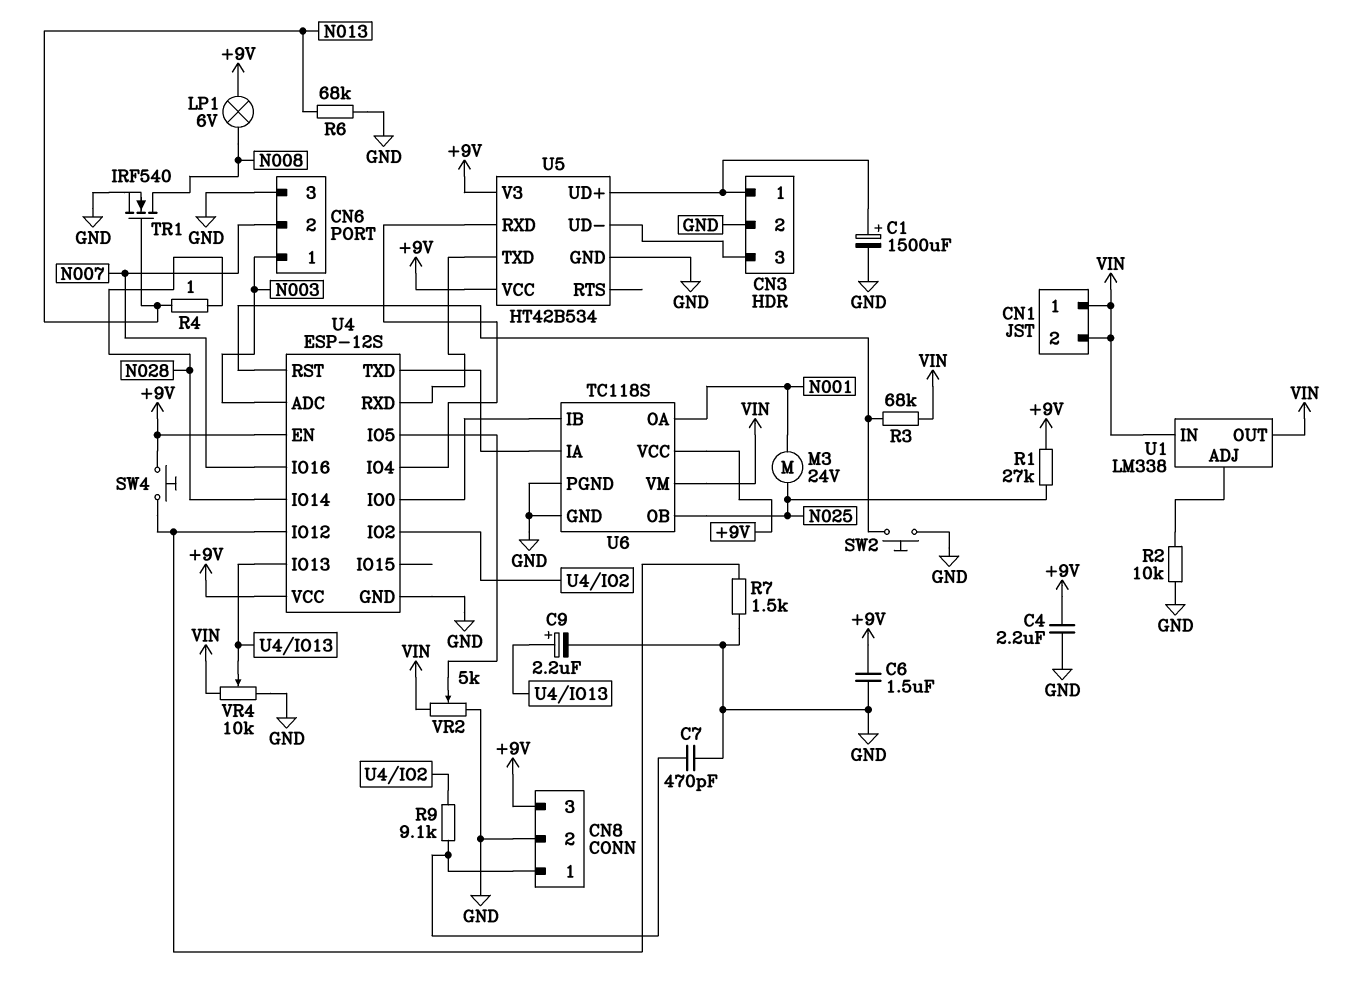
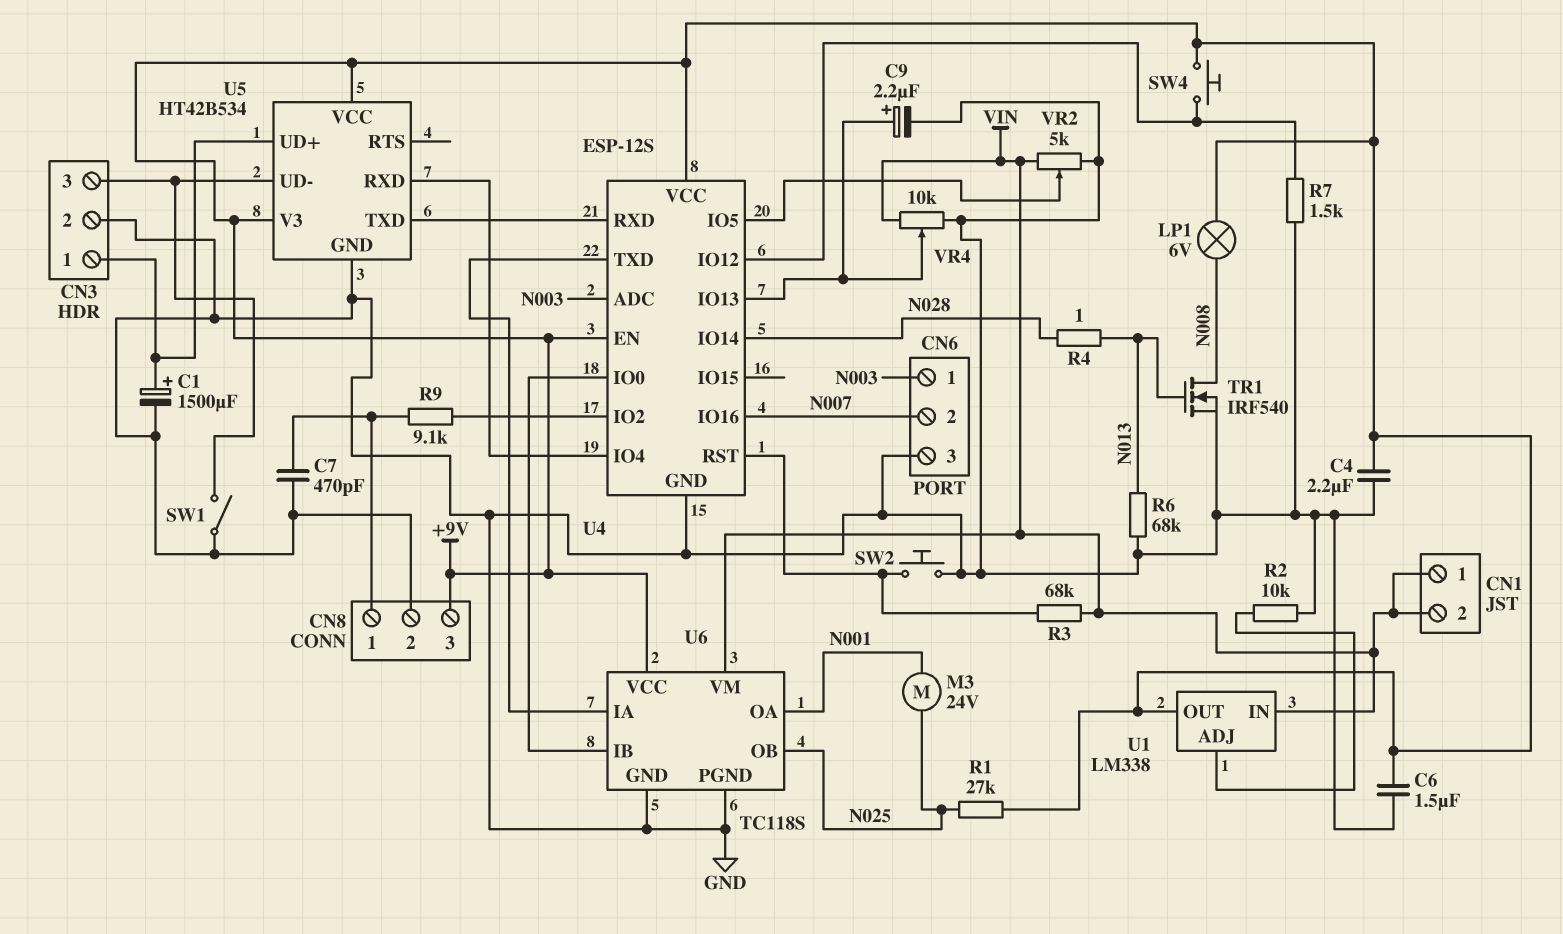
SW1: none -> switch (CN3/3, GND)
U1 pin OUT: VIN -> +9V

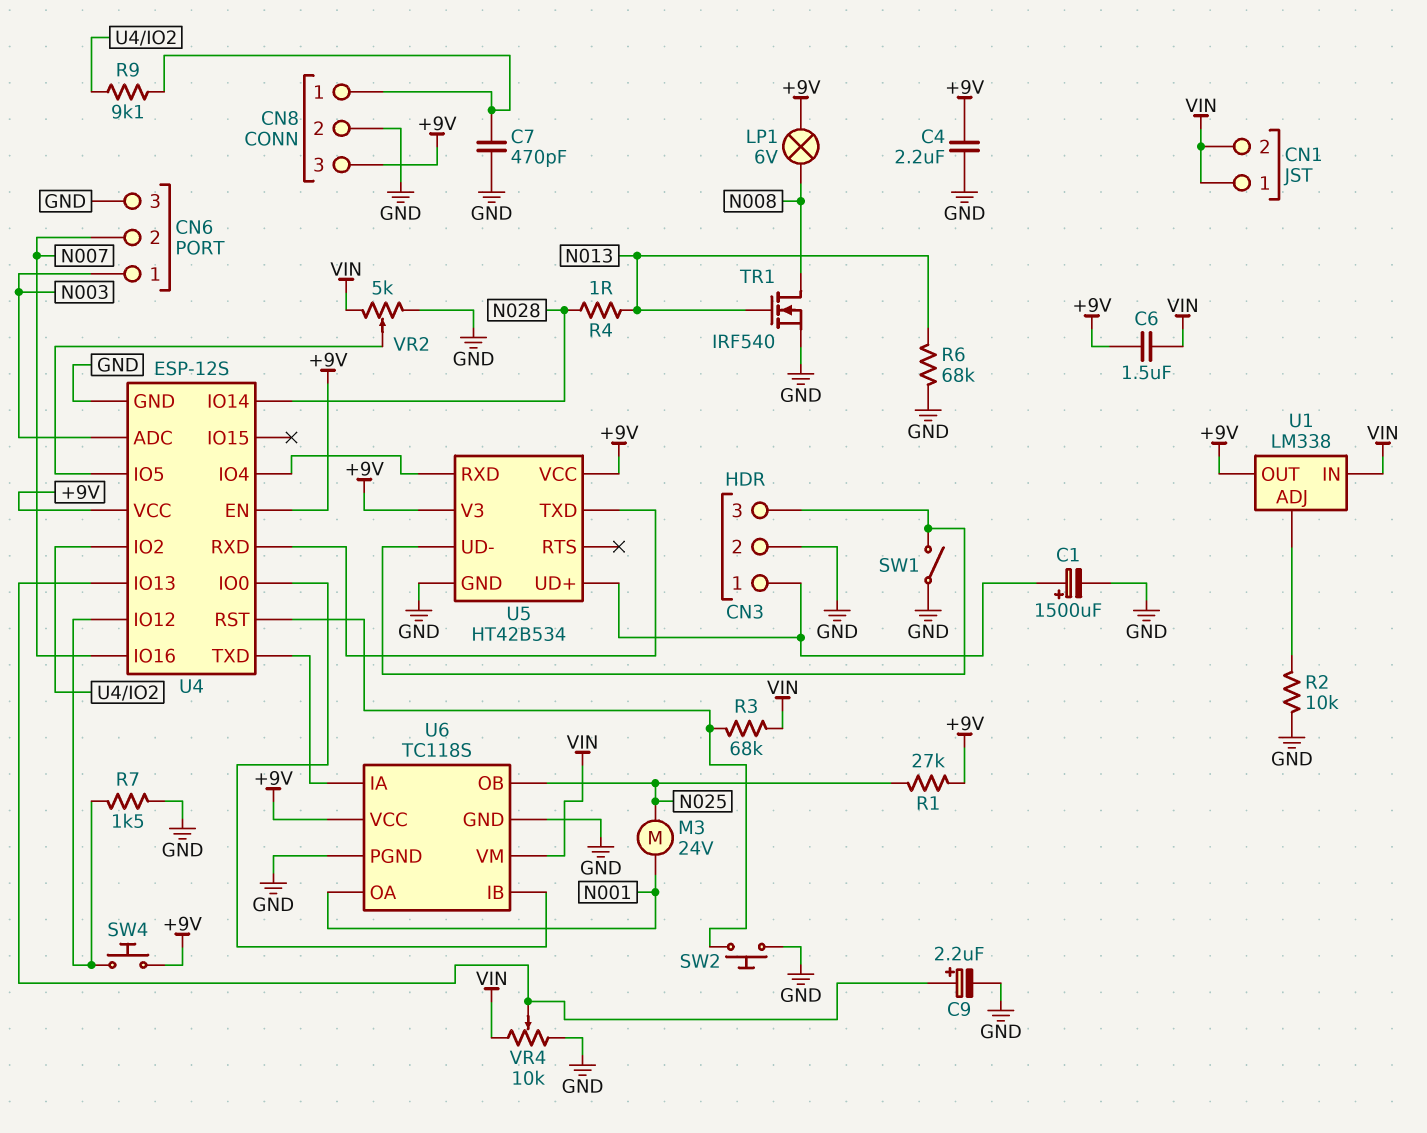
C6: 1.5uF (+9V, GND) -> 1.5uF (+9V, VIN)

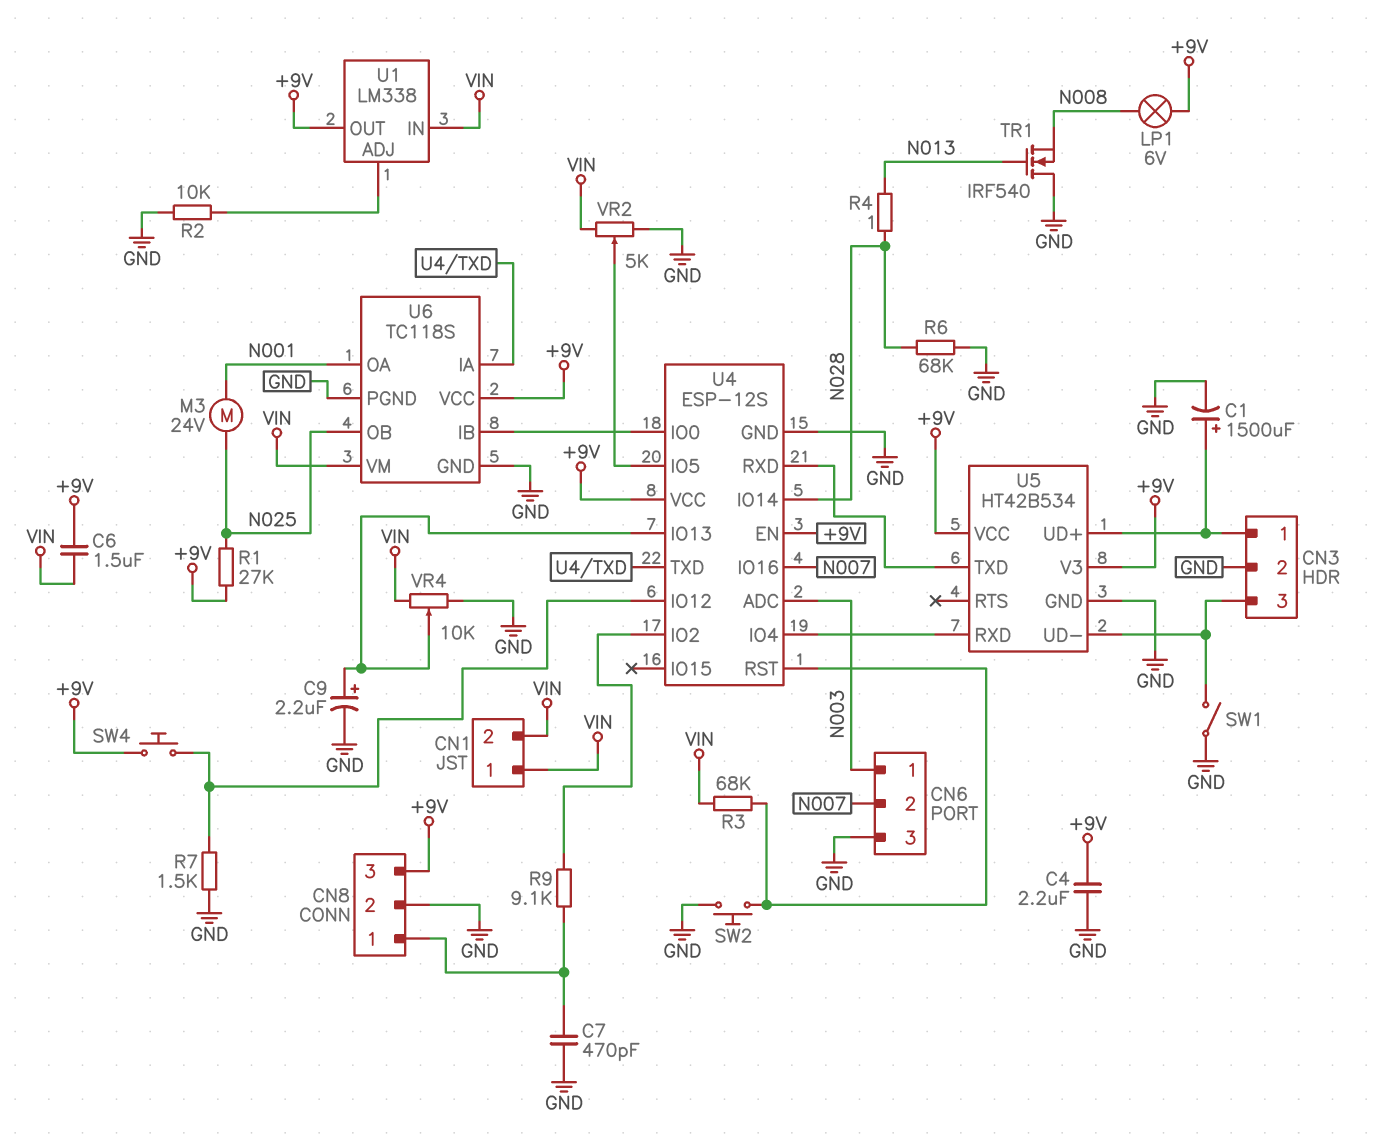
R6: 68k (GND, N013) -> 68k (GND, N028)
TR1: NMOS IRF540 (G N013, D N008, S GND) -> NMOS IRF540 (G N013, D GND, S N008)

